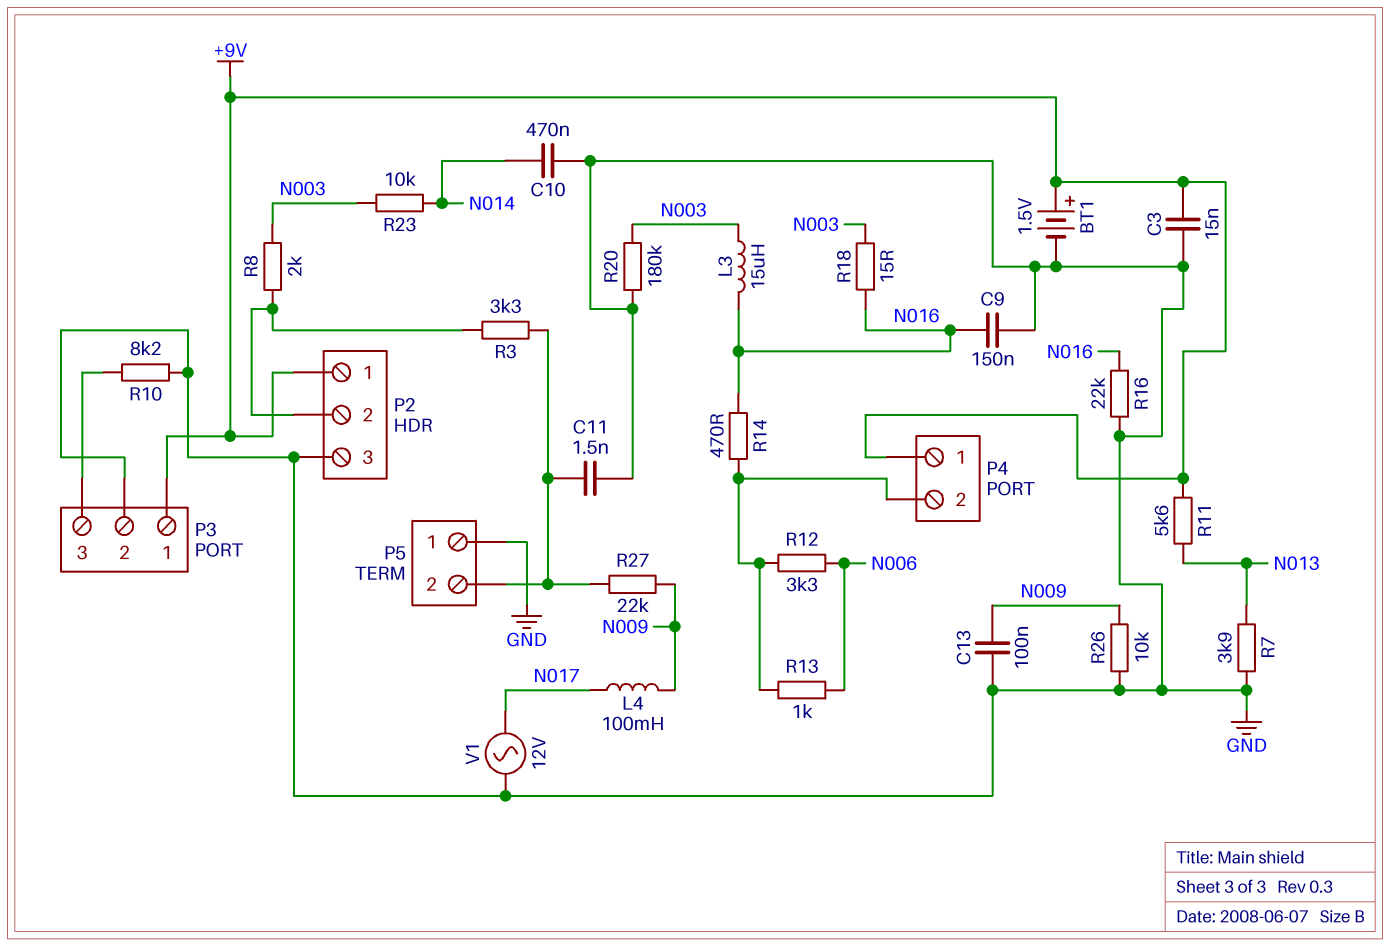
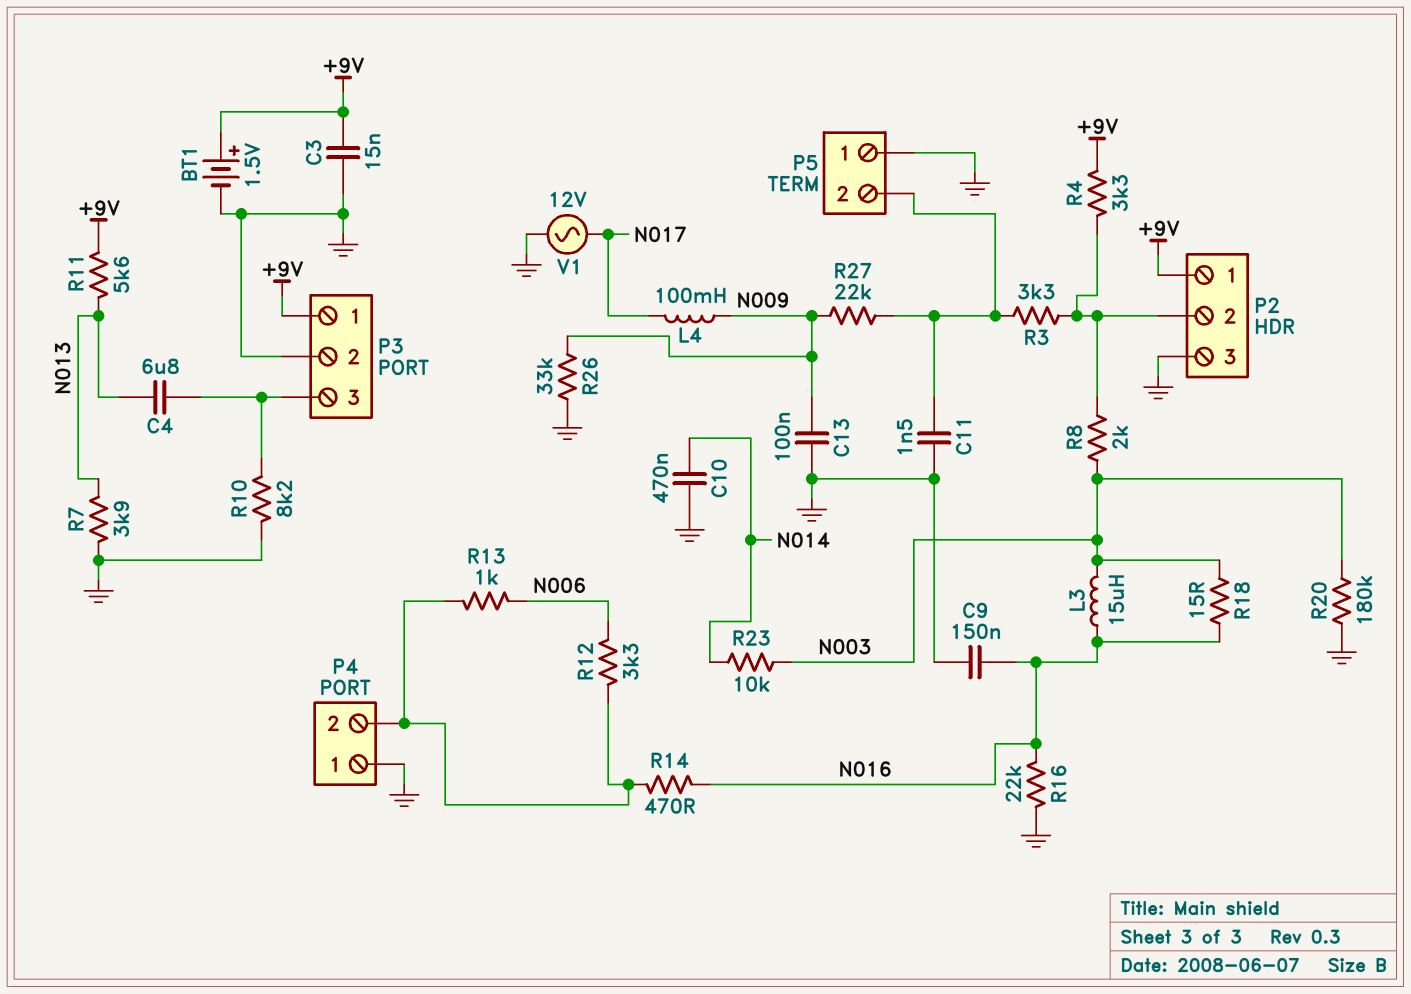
C4: none -> 6.8uF (N013, P3/3)
P4 pin 1: +9V -> GND
R4: none -> 3.3k (+9V, P2/2)
R26: 10k (GND, N009) -> 33k (GND, N009)

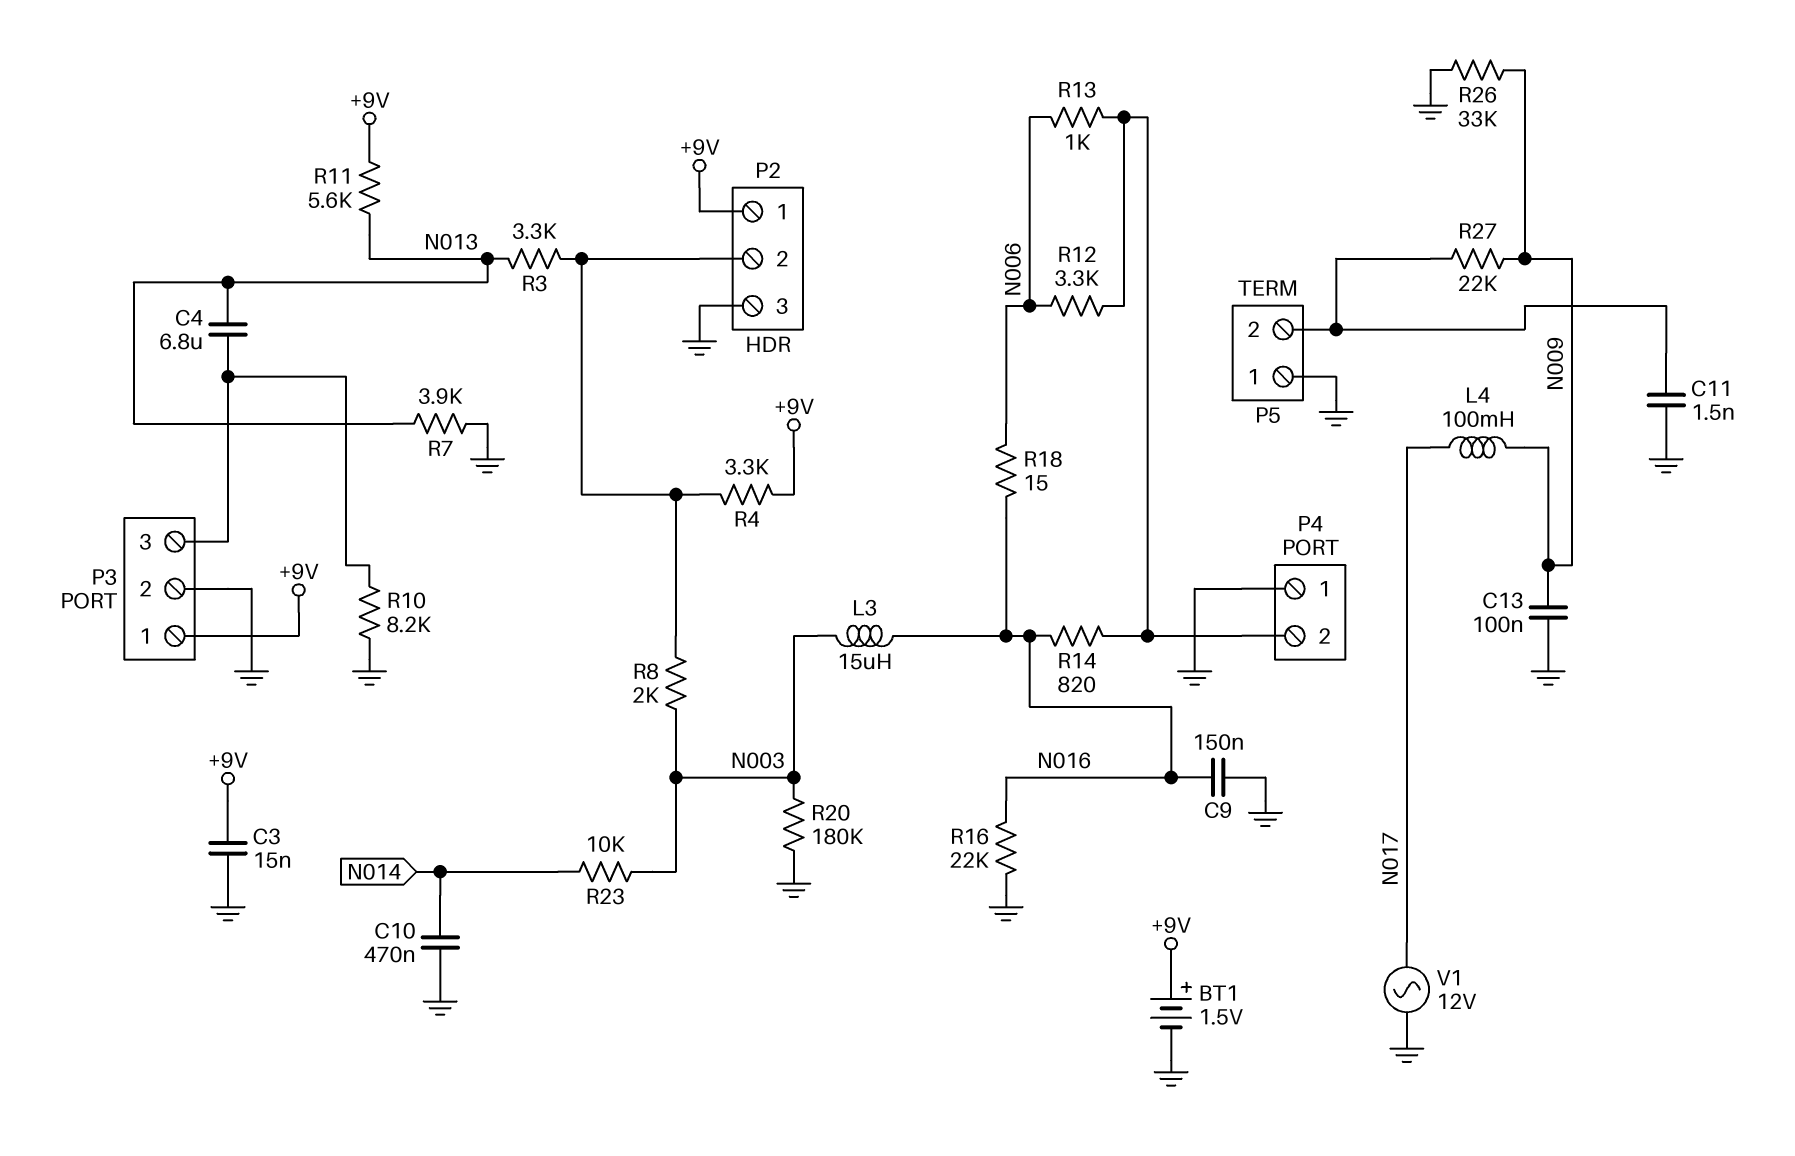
R3: 3.3k (P2/2, P5/2) -> 3.3k (N013, P2/2)
R14: 470 (N016, P4/2) -> 820 (N016, P4/2)
R18: 15 (N003, N016) -> 15 (N006, N016)

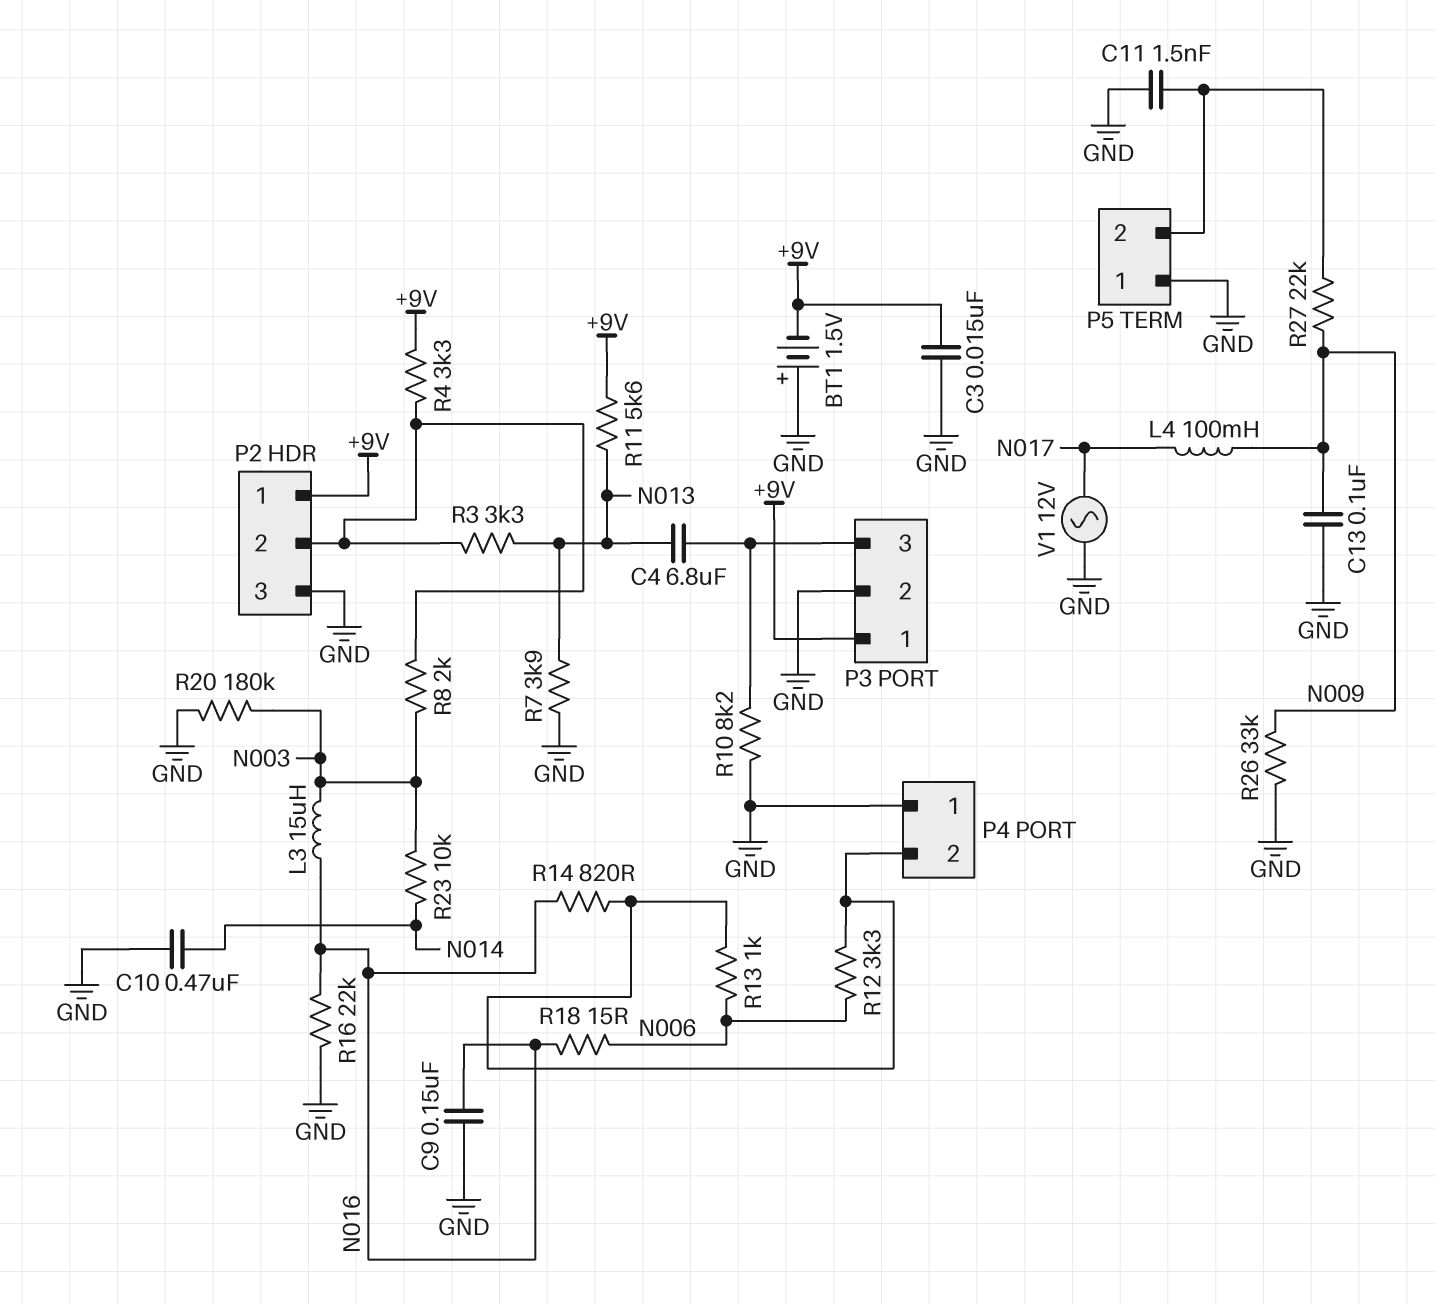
BT1: 1.5V (plus +9V, minus GND) -> 1.5V (plus GND, minus +9V)

